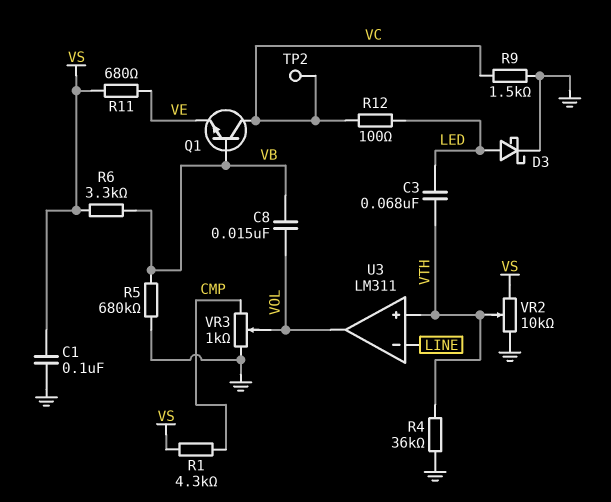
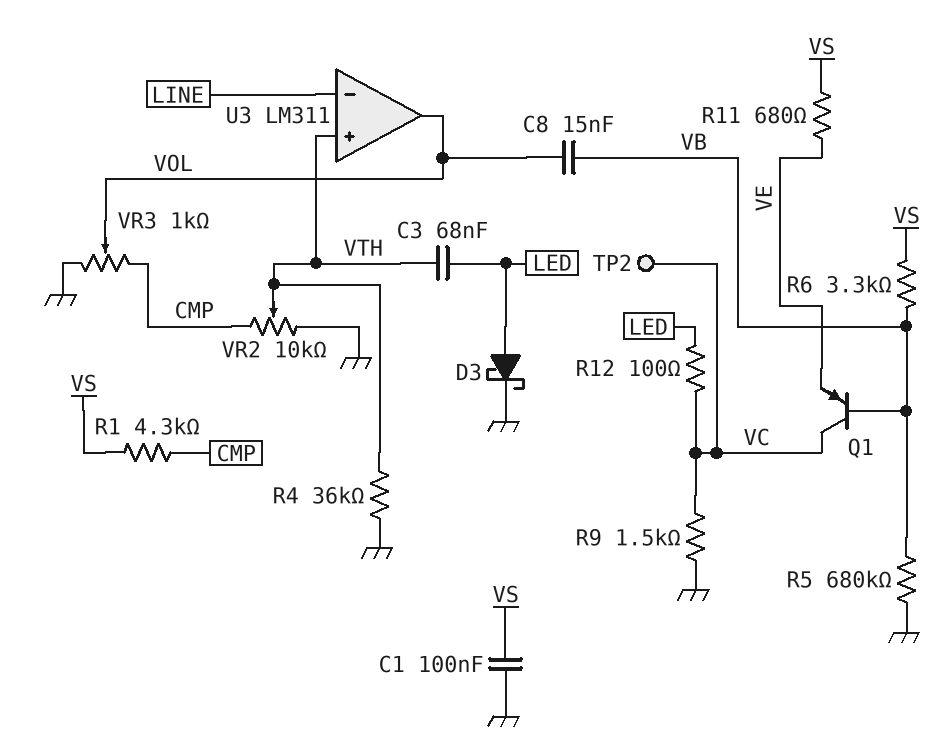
Q1: NPN (B VB, C VC, E VE) -> PNP (B VB, C VC, E VE)
VR2: 10k (GND, VS, wiper VTH) -> 10k (CMP, GND, wiper VTH)

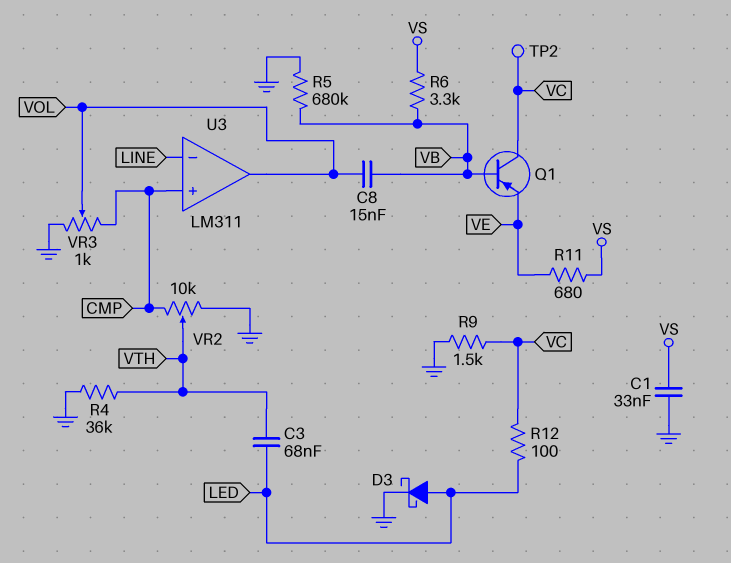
C1: 100nF (GND, VS) -> 33nF (GND, VS)
R1: 4.3k (CMP, VS) -> none
U3 pin in+: VTH -> CMP

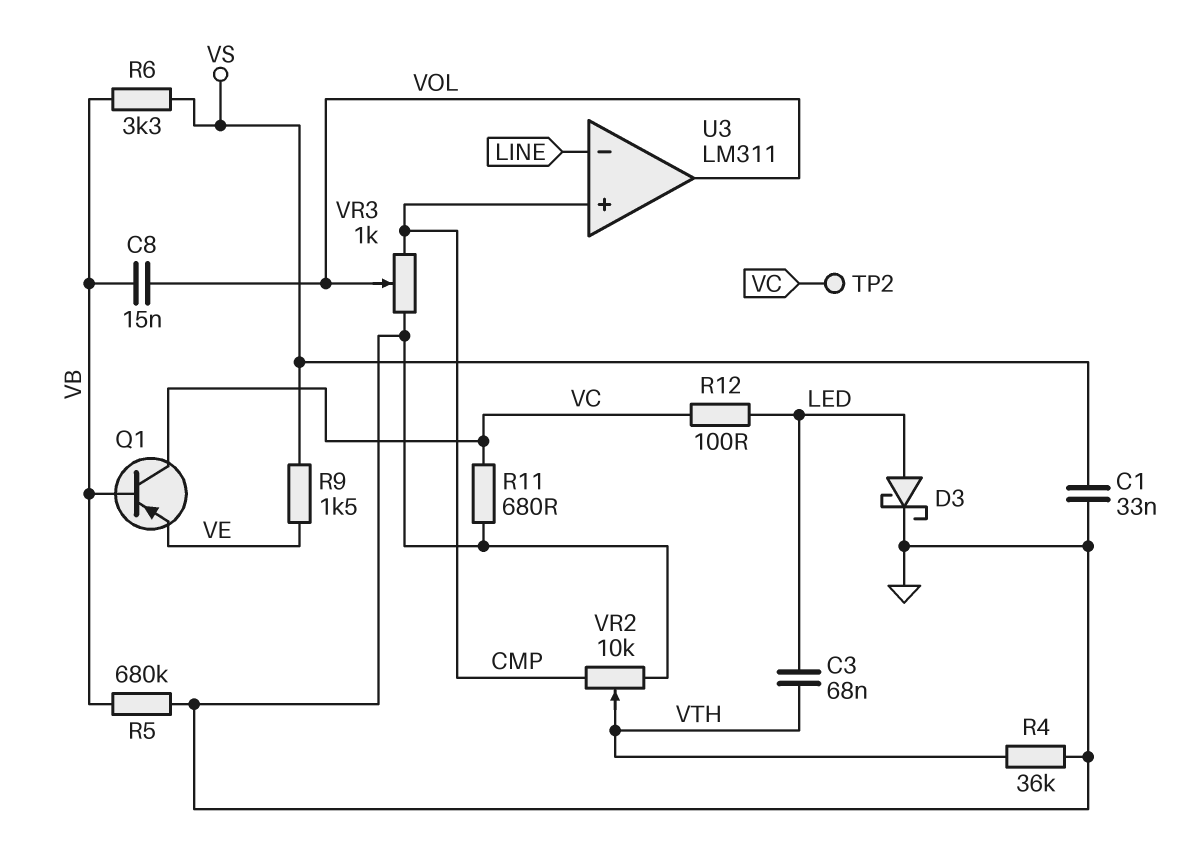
R9: 1.5k (GND, VC) -> 1.5k (VE, VS)
R11: 680 (VE, VS) -> 680 (GND, VC)

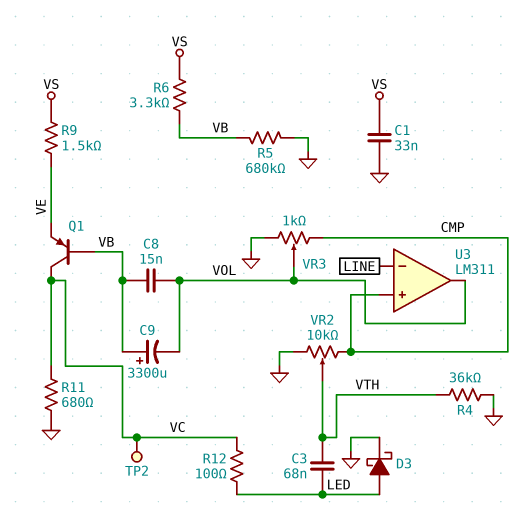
C9: none -> 3300uF (plus VB, minus VOL)

